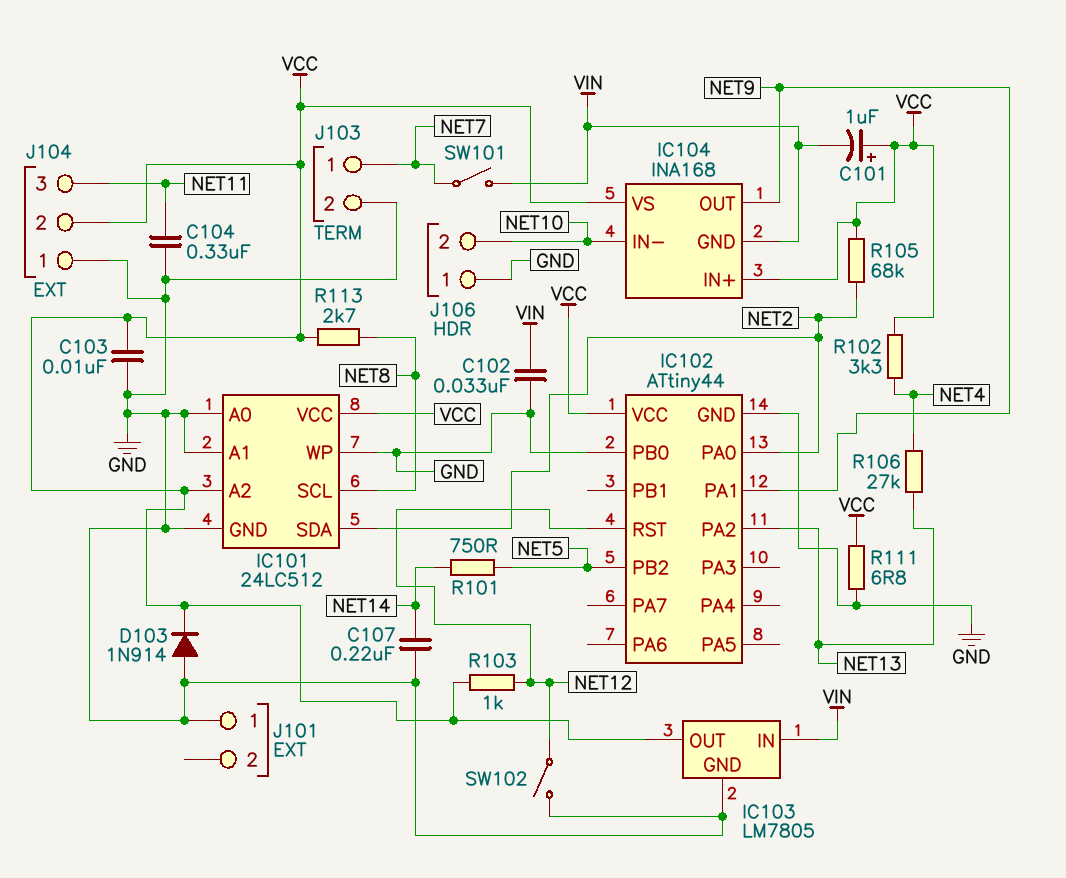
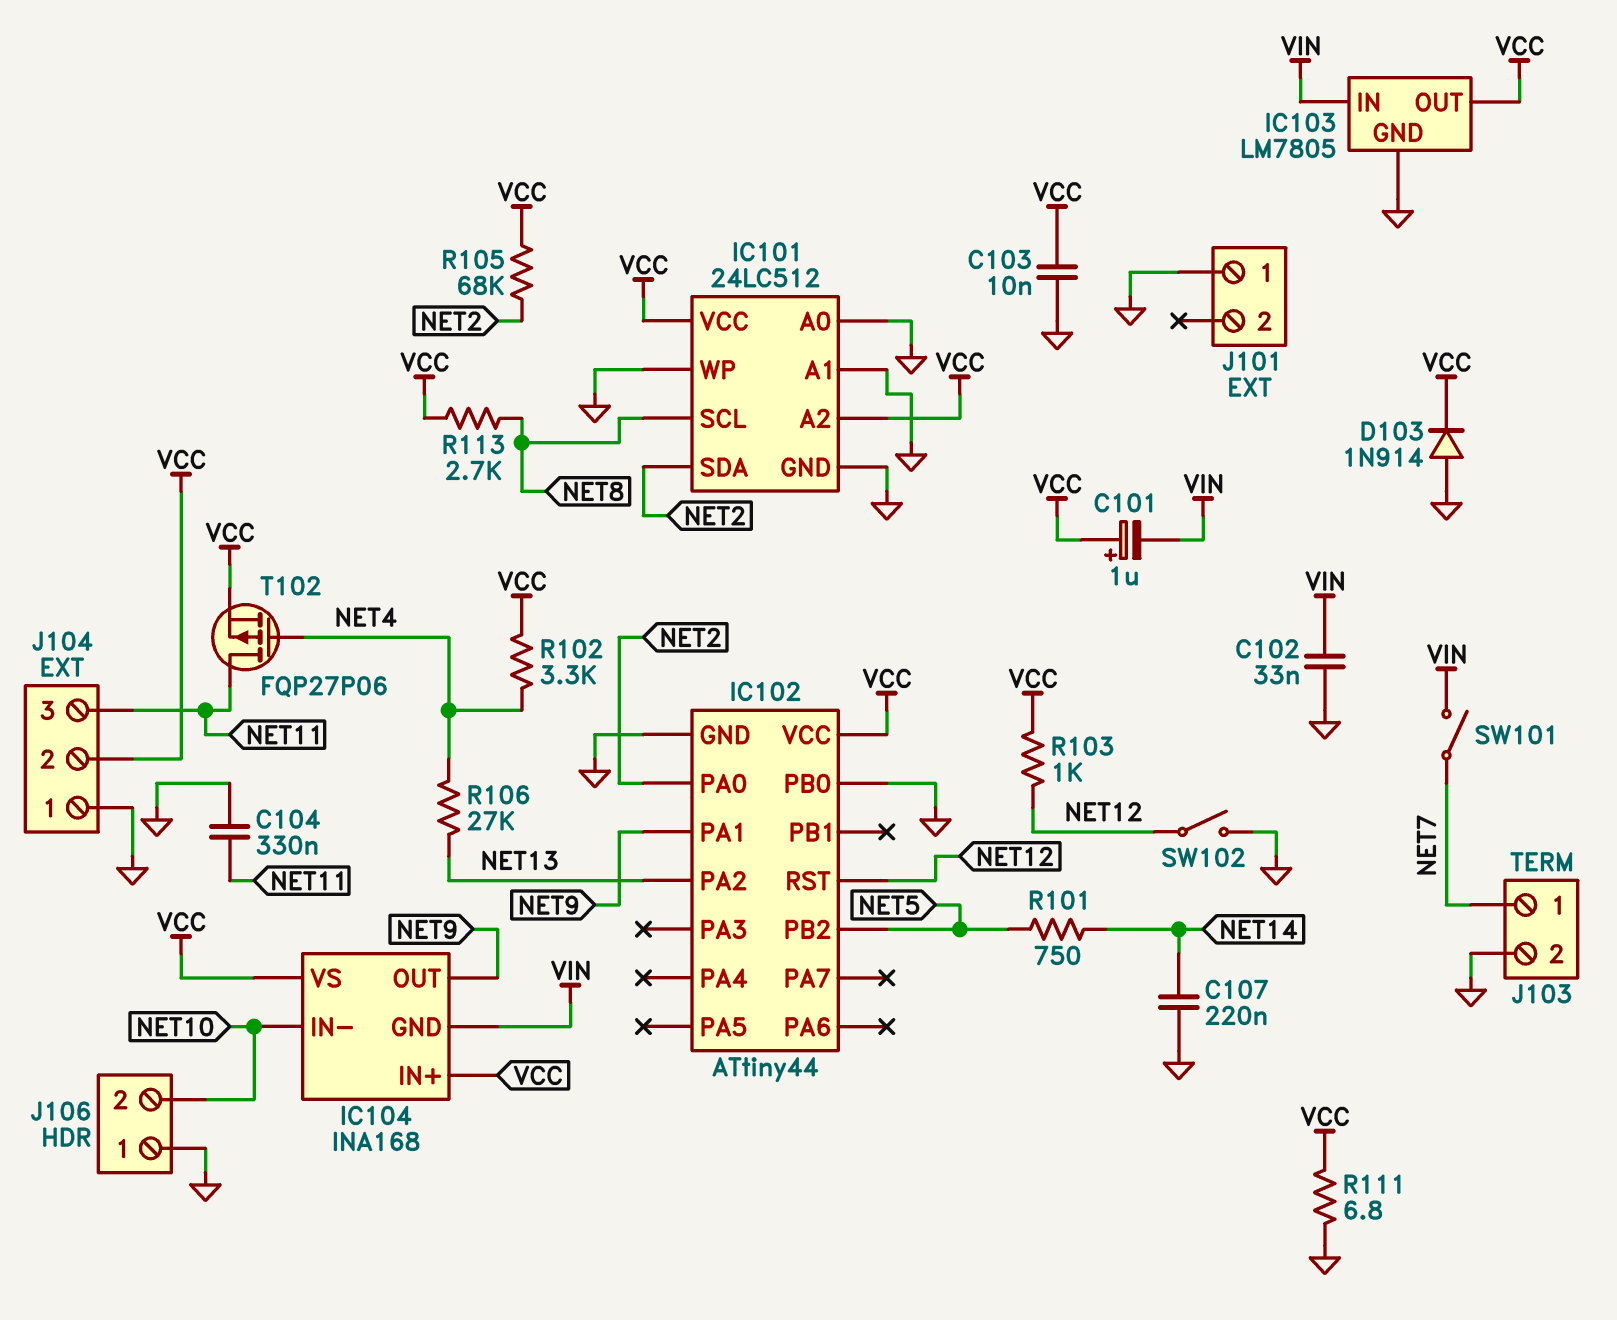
T102: none -> PMOS FQP27P06 (G NET4, D NET11, S VCC)

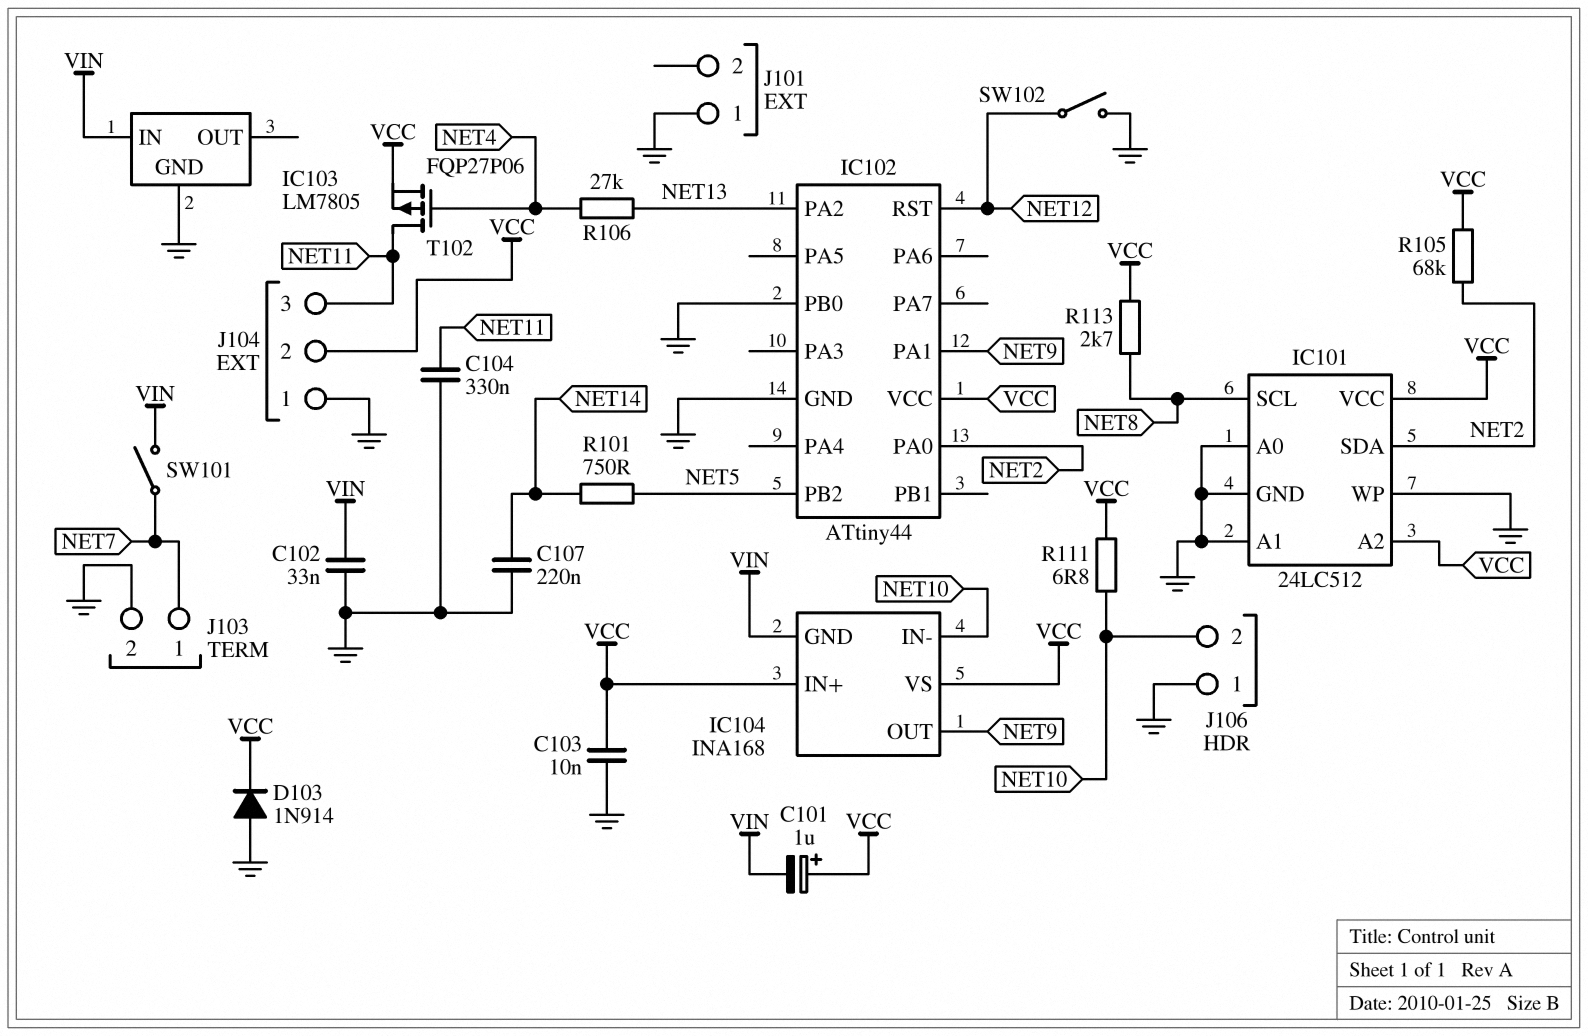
IC103 pin OUT: VCC -> none
R102: 3.3k (NET4, VCC) -> none
R103: 1k (NET12, VCC) -> none
R111: 6.8 (GND, VCC) -> 6.8 (NET10, VCC)

